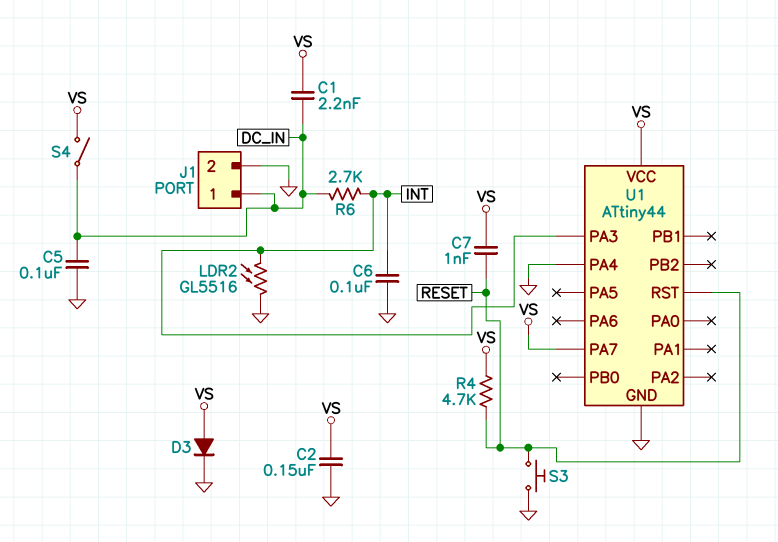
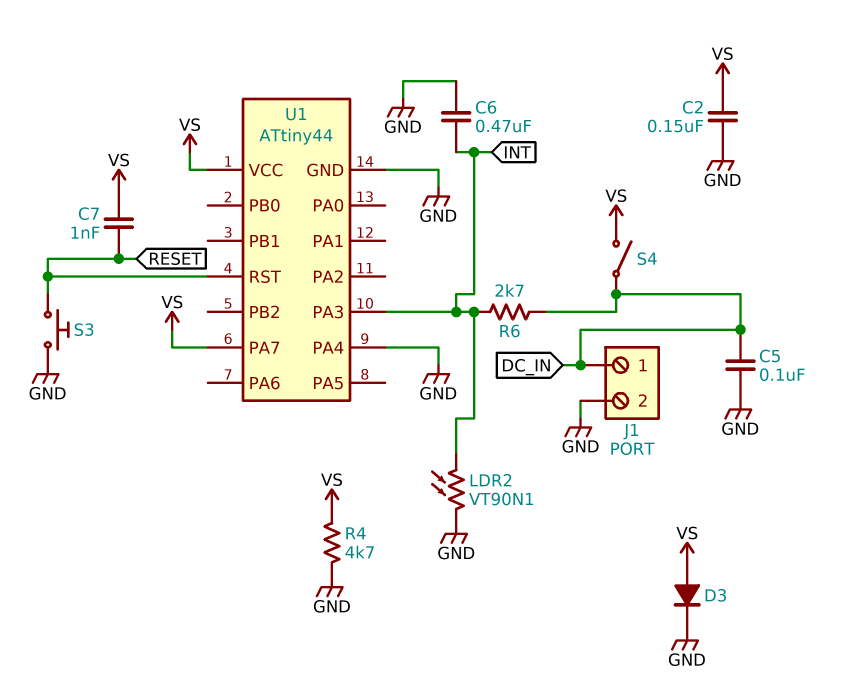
C1: 2.2nF (DC_IN, VS) -> none
C6: 100nF (GND, INT) -> 470nF (GND, INT)
LDR2: GL5516 (GND, INT) -> VT90N1 (GND, INT)
R4: 4.7k (RESET, VS) -> 4.7k (GND, VS)

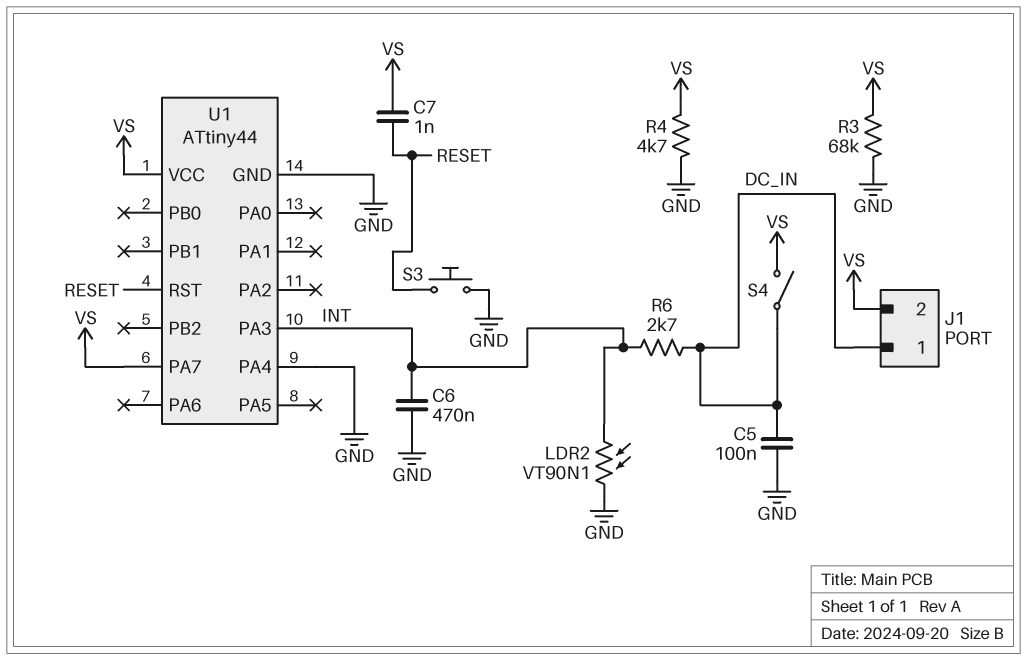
C2: 150nF (GND, VS) -> none
D3: diode (A VS, K GND) -> none
J1 pin 2: GND -> VS
R3: none -> 68k (GND, VS)

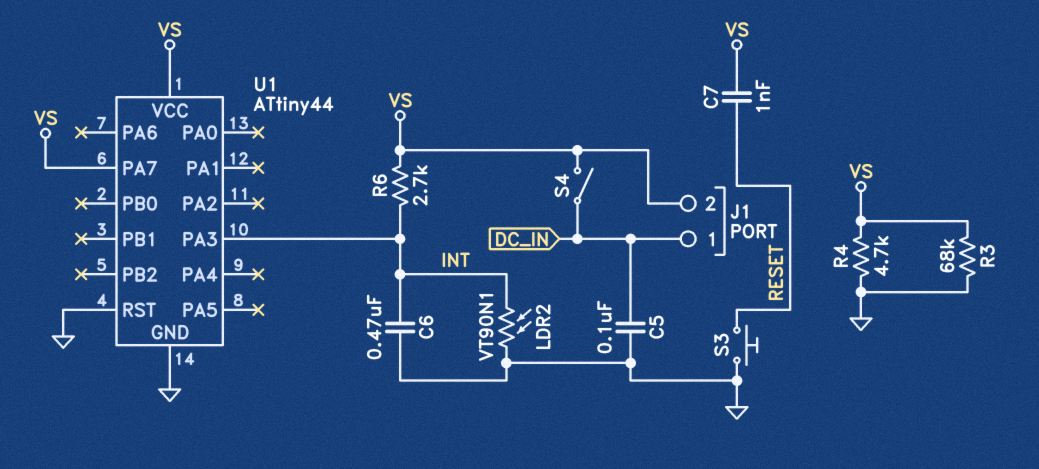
R6: 2.7k (DC_IN, INT) -> 2.7k (INT, VS)
U1 pin PA4: GND -> none
U1 pin RST: RESET -> GND

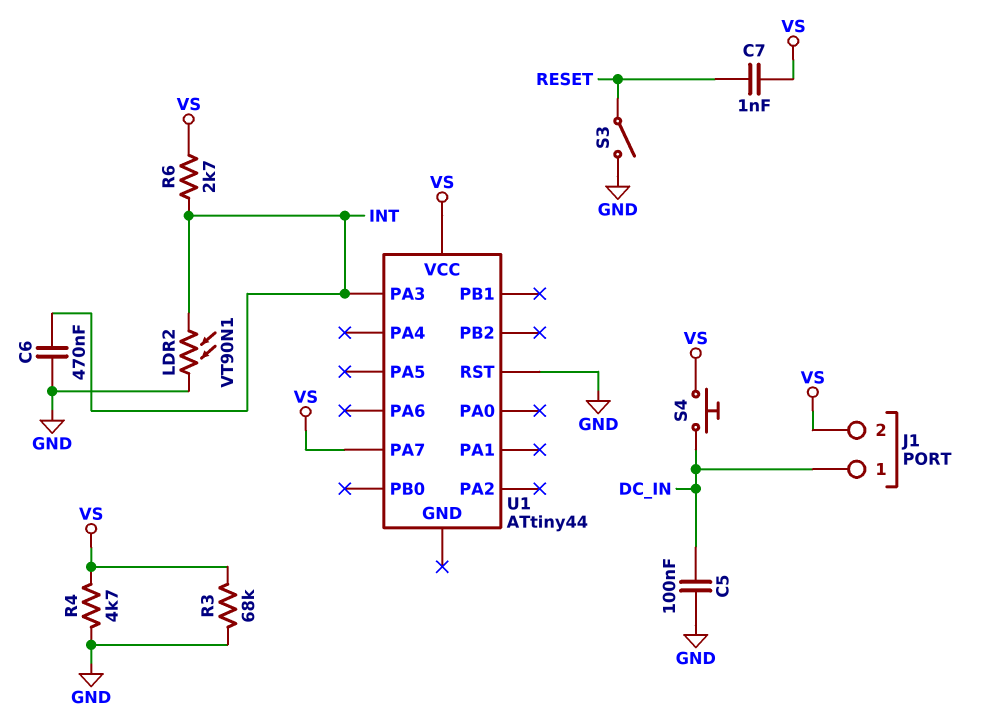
S3: button (GND, RESET) -> switch (GND, RESET)
S4: switch (DC_IN, VS) -> button (DC_IN, VS)
U1 pin GND: GND -> none

